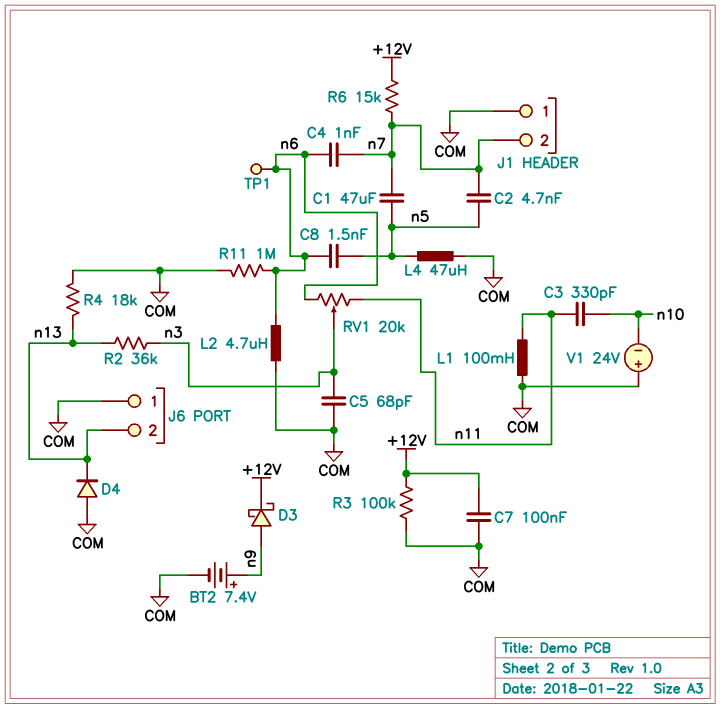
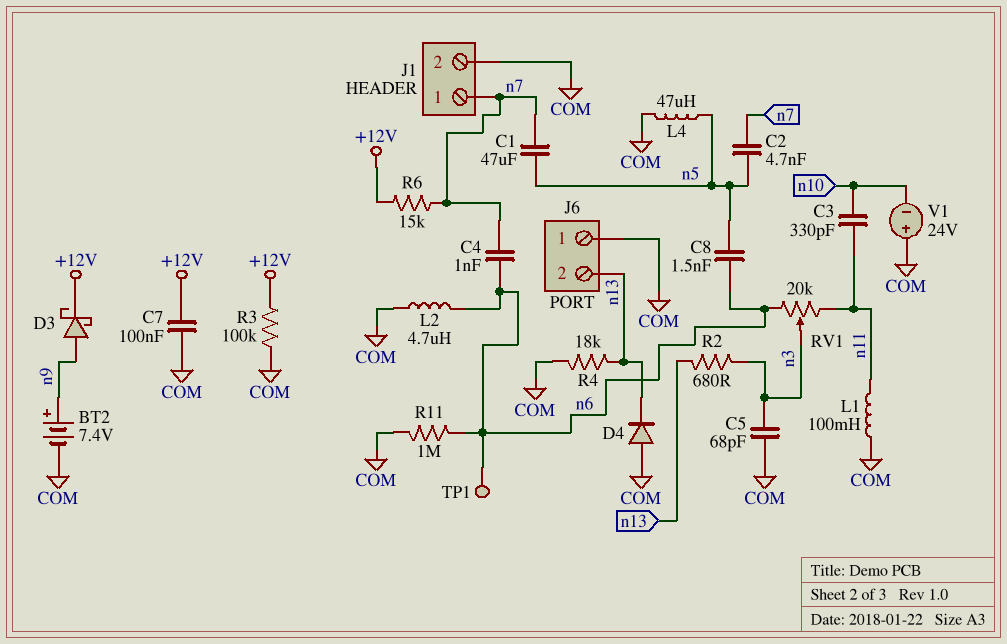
J1 pin 1: COM -> n7
J1 pin 2: n7 -> COM
R2: 36k (n3, n13) -> 680 (n3, n13)

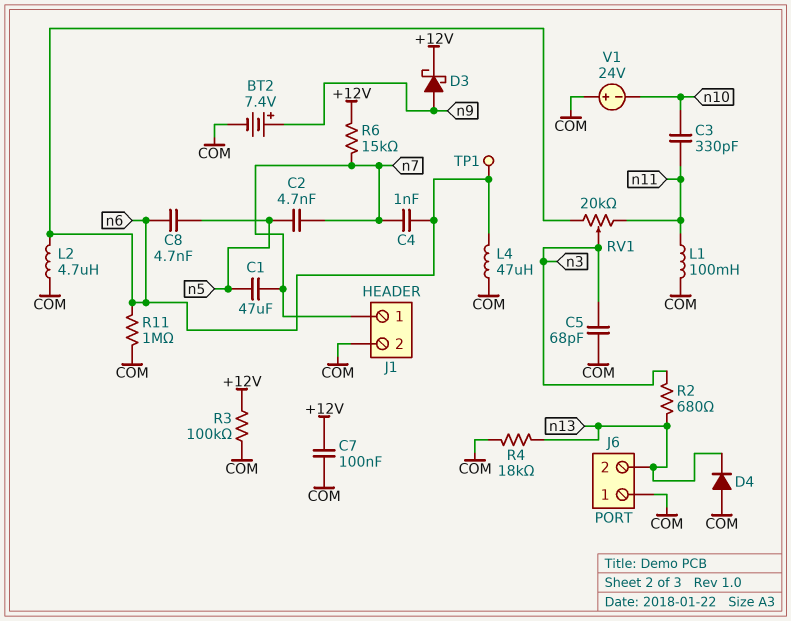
C8: 1.5nF (n5, n6) -> 4.7nF (n5, n6)
L4: 47uH (COM, n5) -> 47uH (COM, n6)

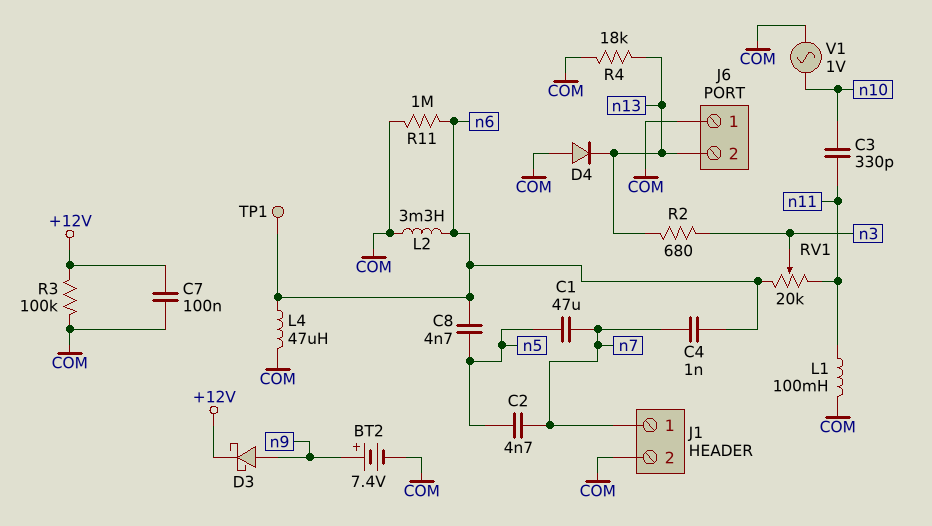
C5: 68pF (COM, n3) -> none
L2: 4.7uH (COM, n6) -> 3.3mH (COM, n6)
R6: 15k (+12V, n7) -> none
V1: 24V (plus COM, minus n10) -> AC 1V (COM, n10)

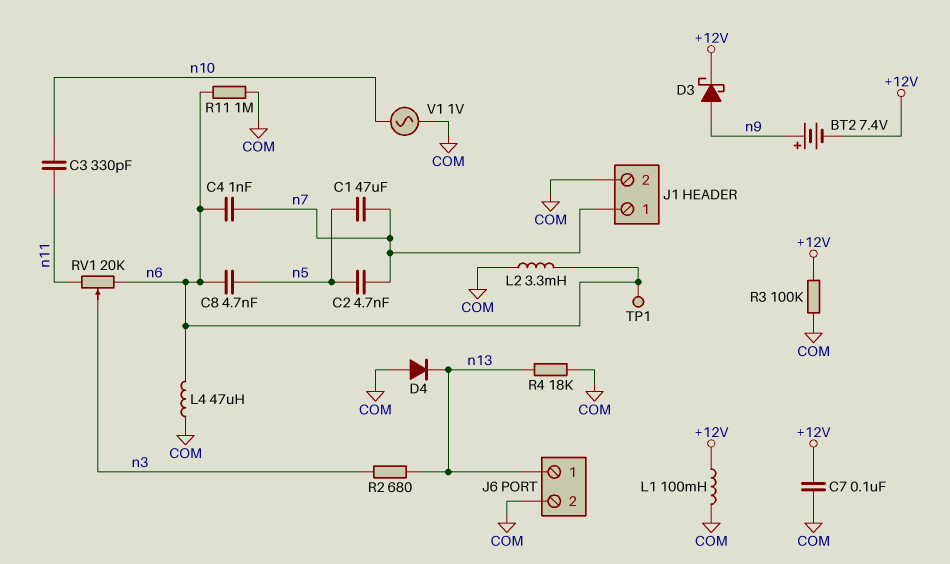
BT2: 7.4V (plus n9, minus COM) -> 7.4V (plus n9, minus +12V)
J6 pin 1: COM -> n13
J6 pin 2: n13 -> COM
L1: 100mH (COM, n11) -> 100mH (+12V, COM)

